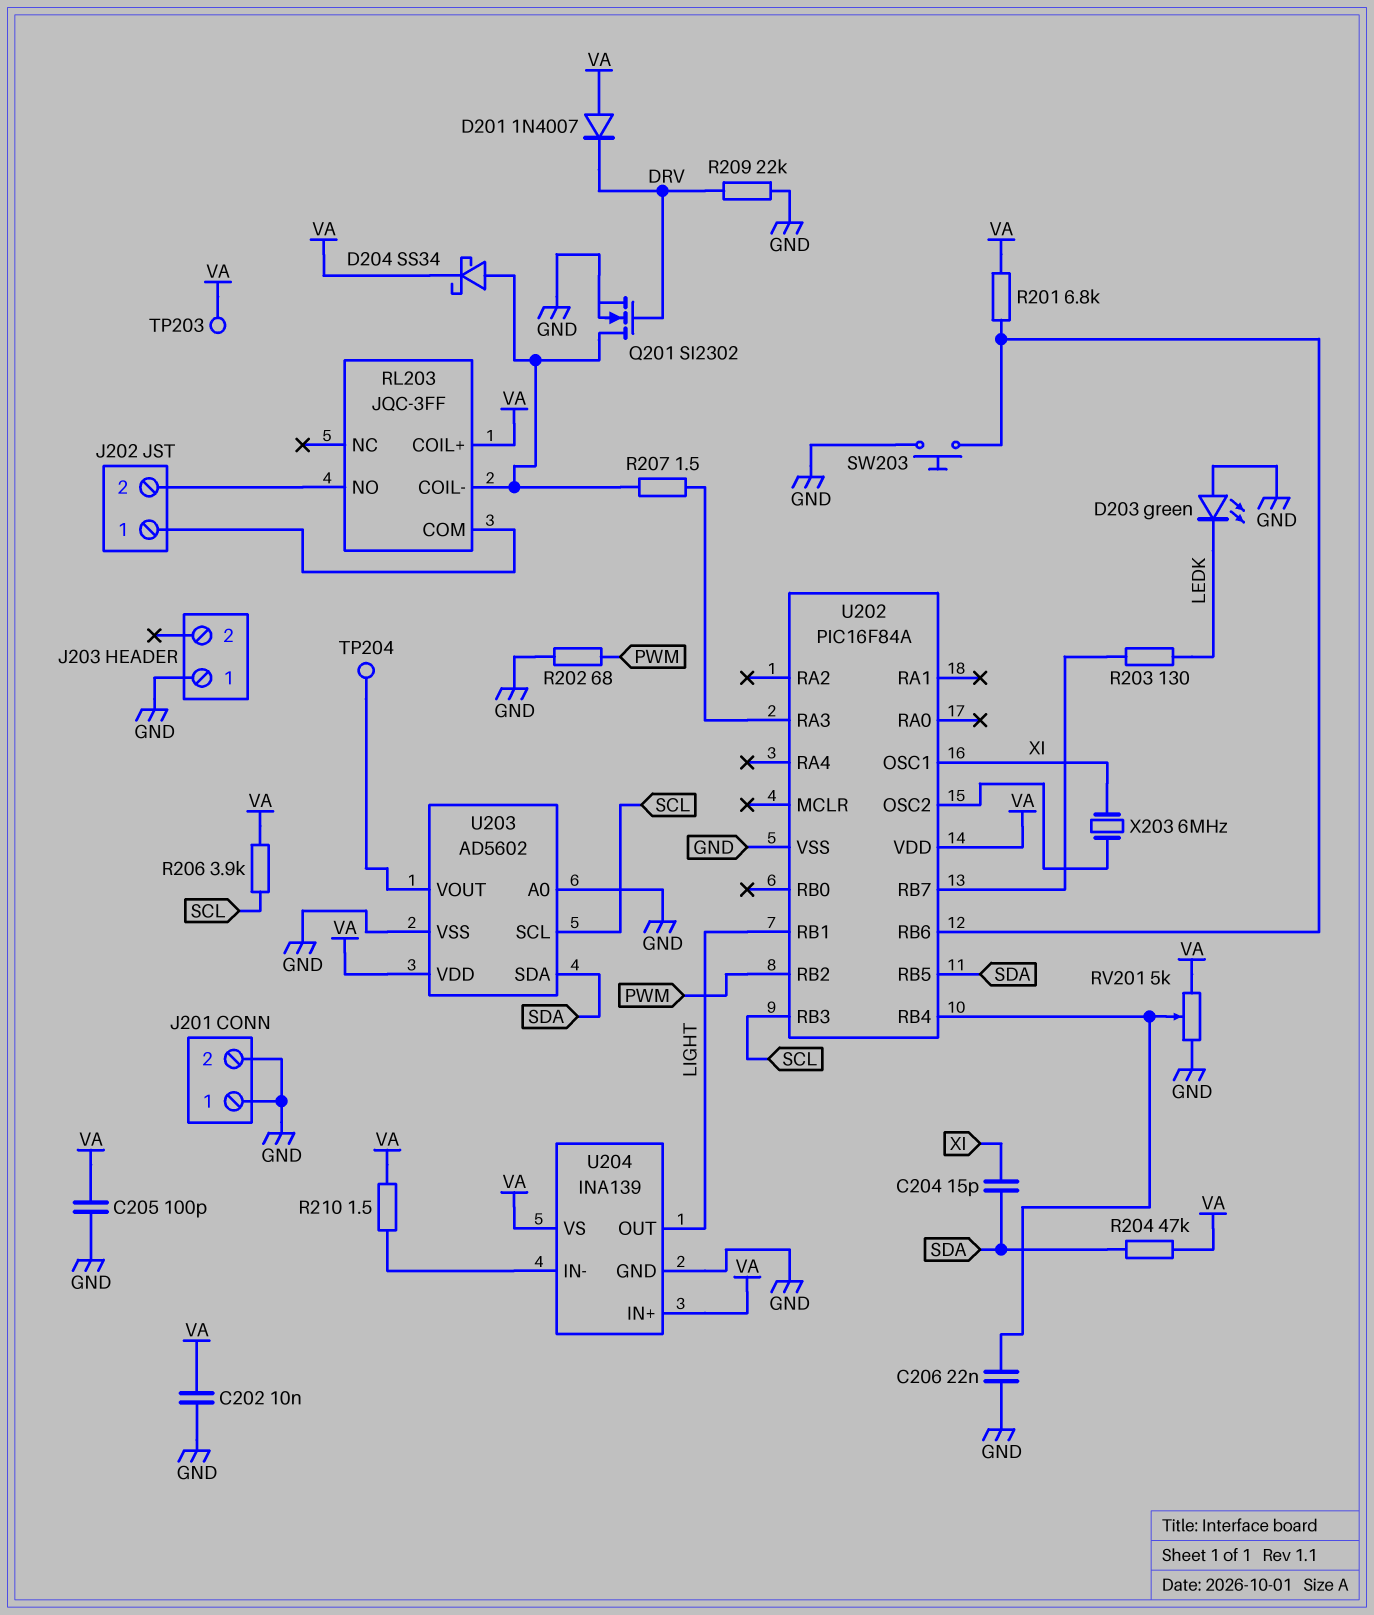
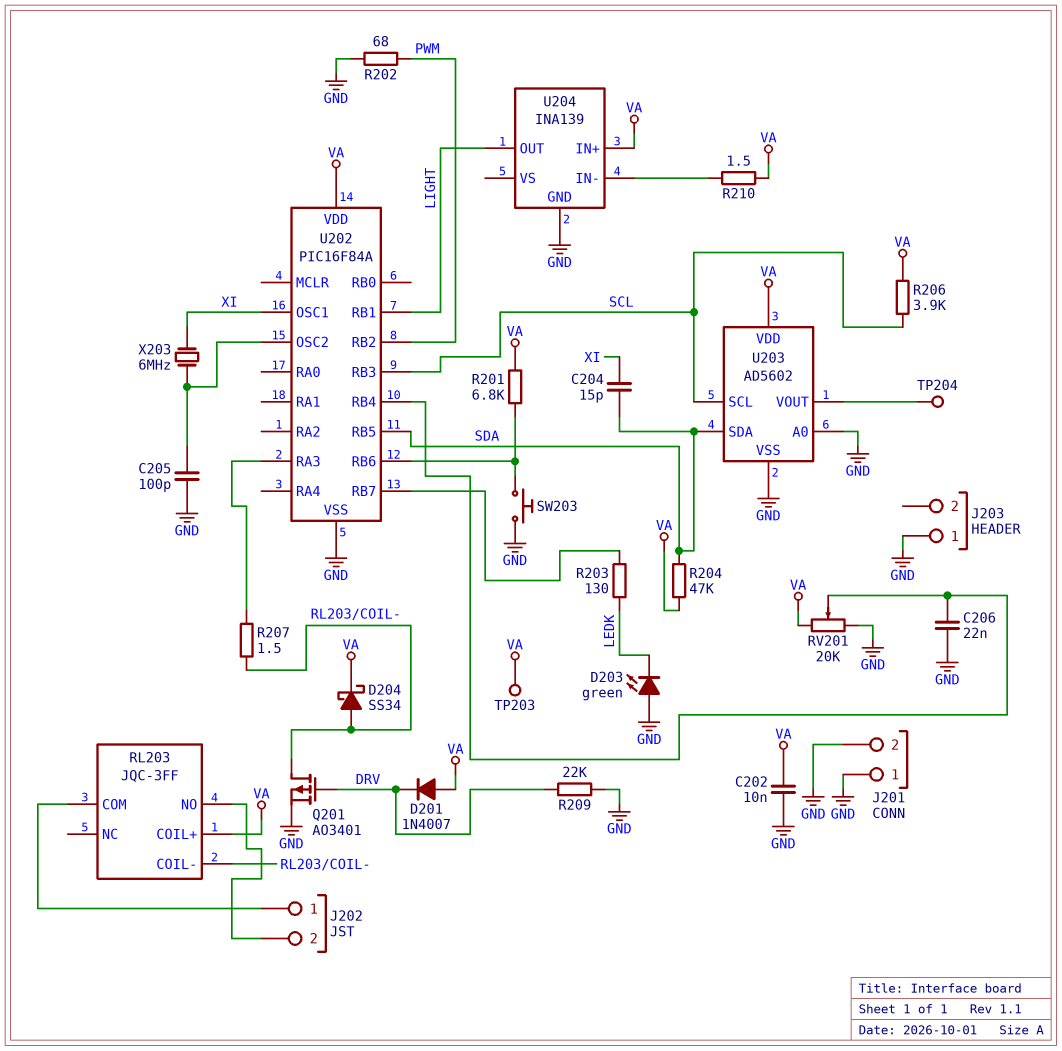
C205: 100pF (GND, VA) -> 100pF (GND, U202/OSC2)
Q201: NMOS SI2302 (G DRV, D RL203/COIL-, S GND) -> PMOS AO3401 (G DRV, D RL203/COIL-, S GND)
RV201: 5k (GND, VA, wiper U202/RB4) -> 20k (GND, VA, wiper U202/RB4)
U204 pin VS: VA -> none

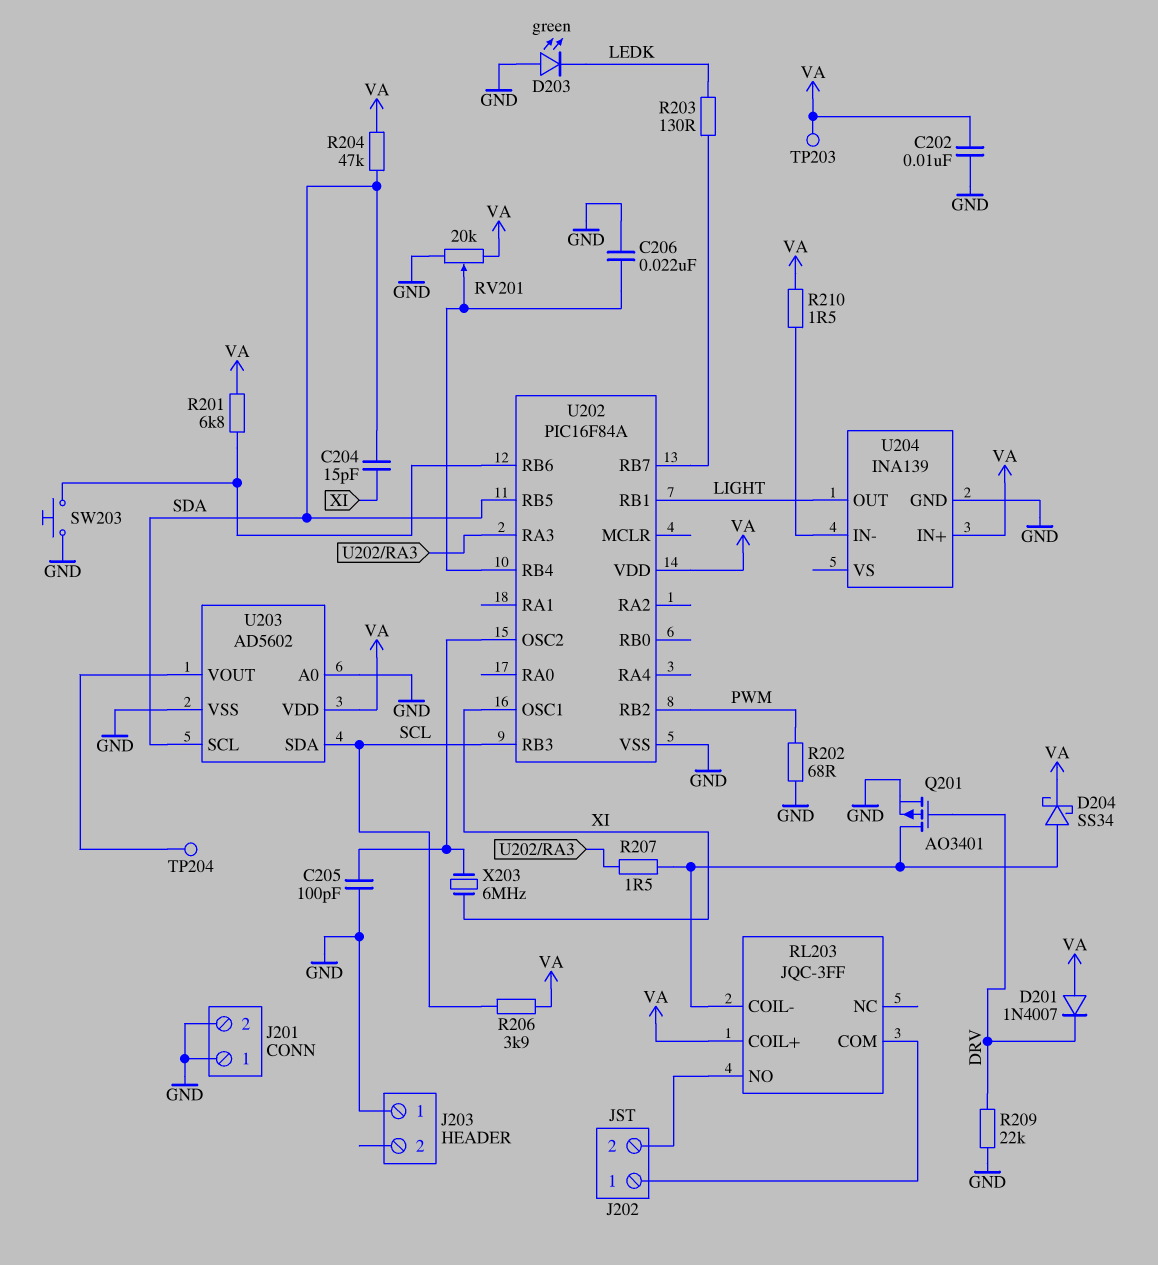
U203 pin SCL: SCL -> SDA
U203 pin SDA: SDA -> SCL

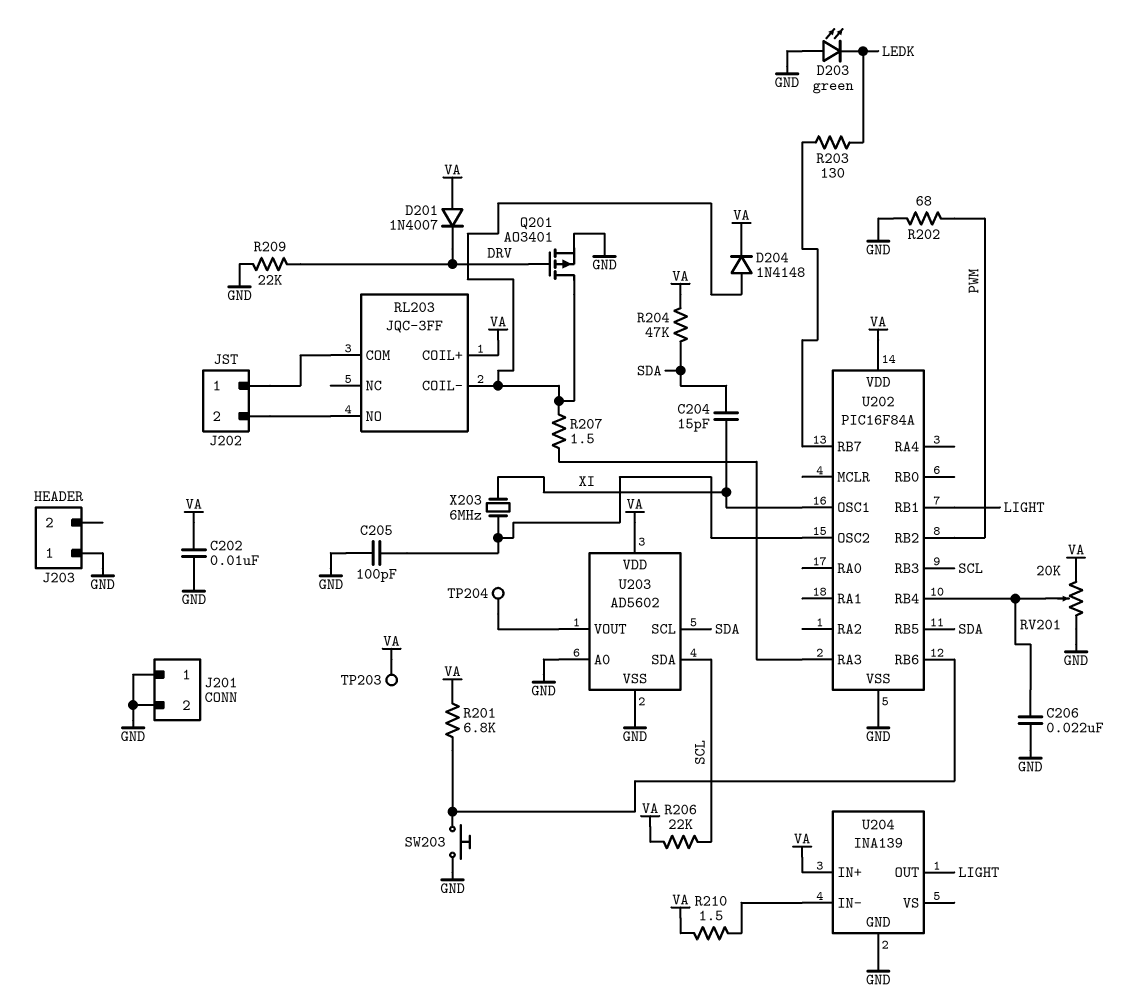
D204: schottky SS34 (A RL203/COIL-, K VA) -> diode 1N4148 (A RL203/COIL-, K VA)
R206: 3.9k (SCL, VA) -> 22k (SCL, VA)

